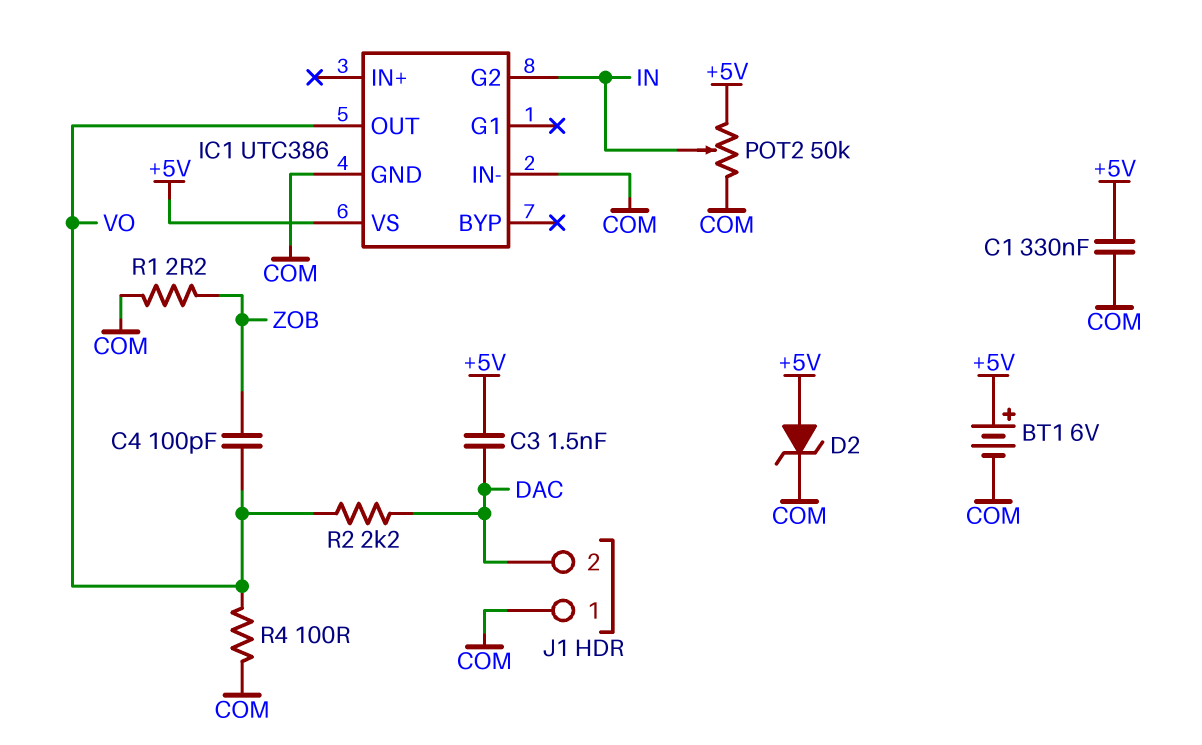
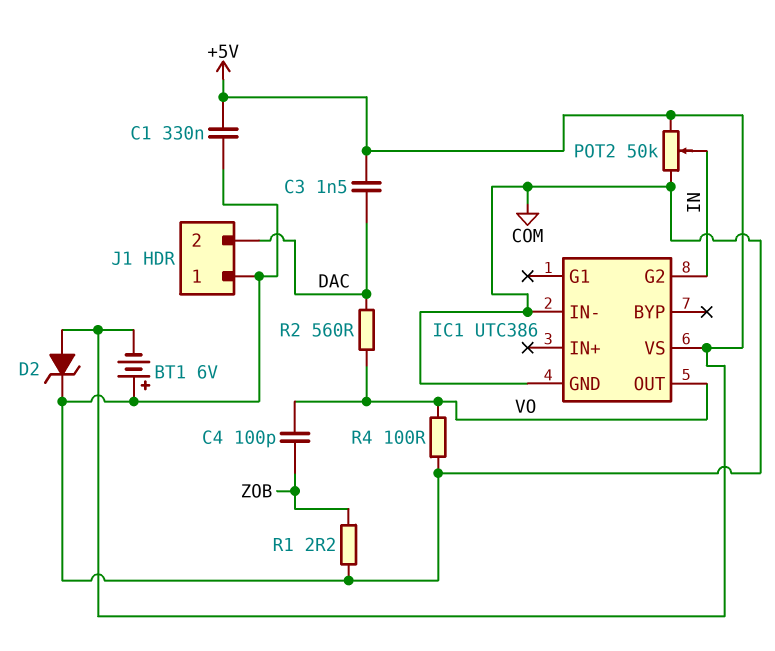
BT1: 6V (plus +5V, minus COM) -> 6V (plus COM, minus +5V)
R2: 2.2k (DAC, VO) -> 560 (DAC, VO)

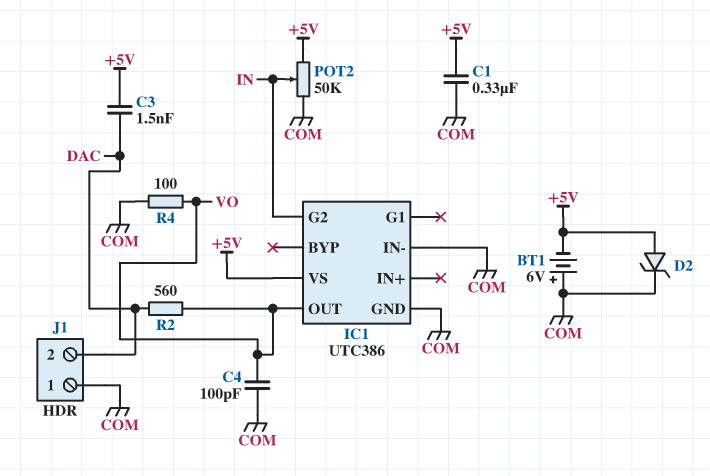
C4: 100pF (VO, ZOB) -> 100pF (COM, VO)
R1: 2.2 (COM, ZOB) -> none

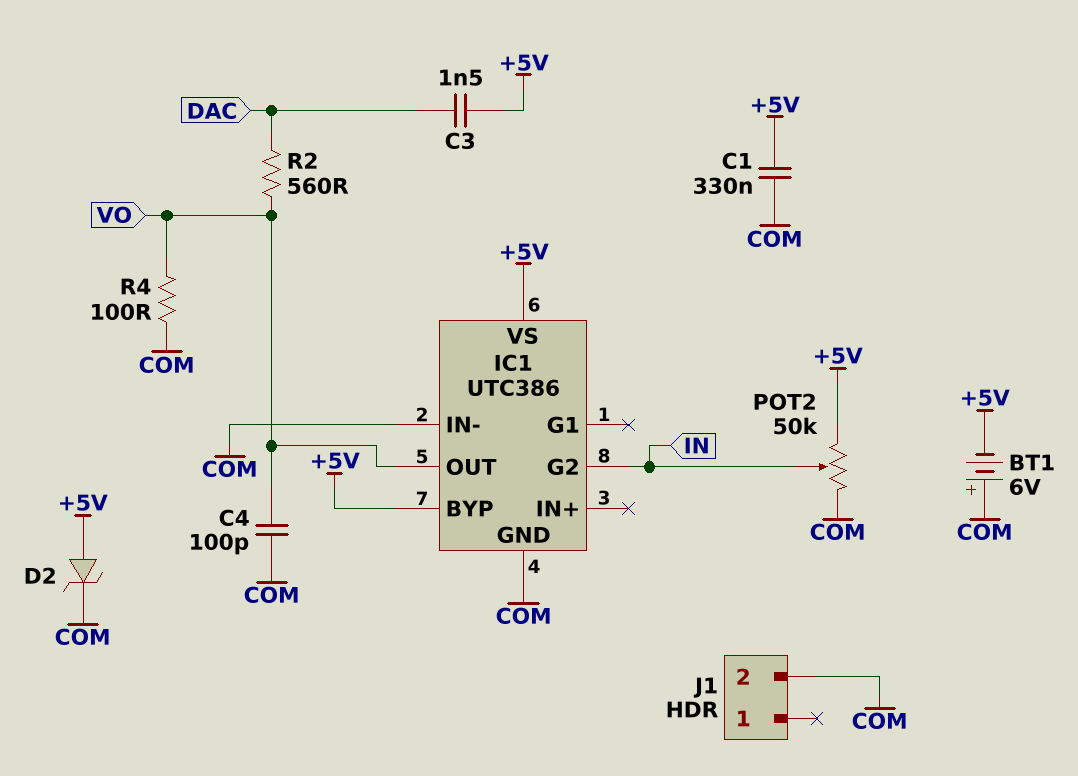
IC1 pin BYP: none -> +5V
J1 pin 1: COM -> none
J1 pin 2: DAC -> COM

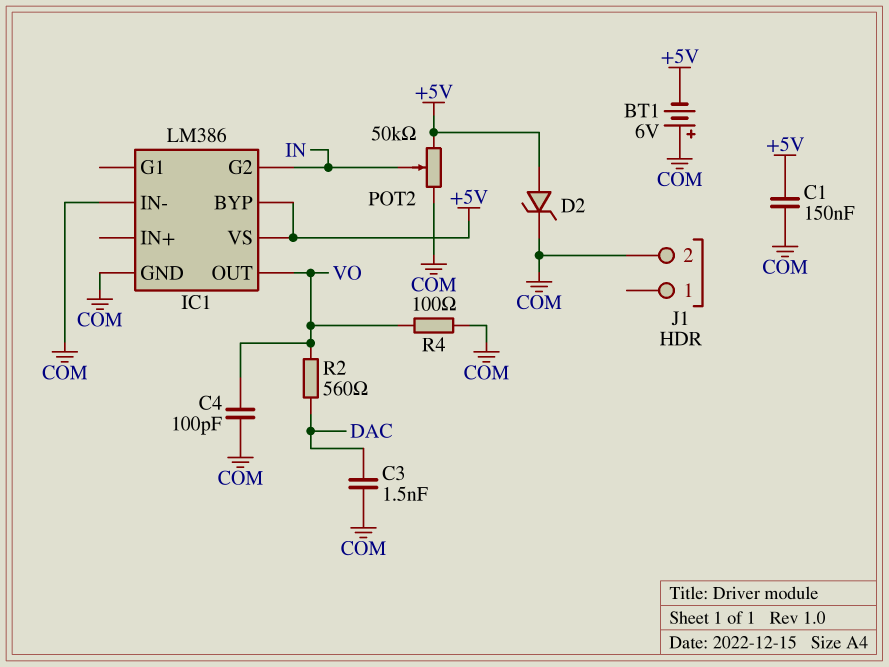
C1: 330nF (+5V, COM) -> 150nF (+5V, COM)
C3: 1.5nF (+5V, DAC) -> 1.5nF (COM, DAC)
IC1: UTC386 -> LM386

